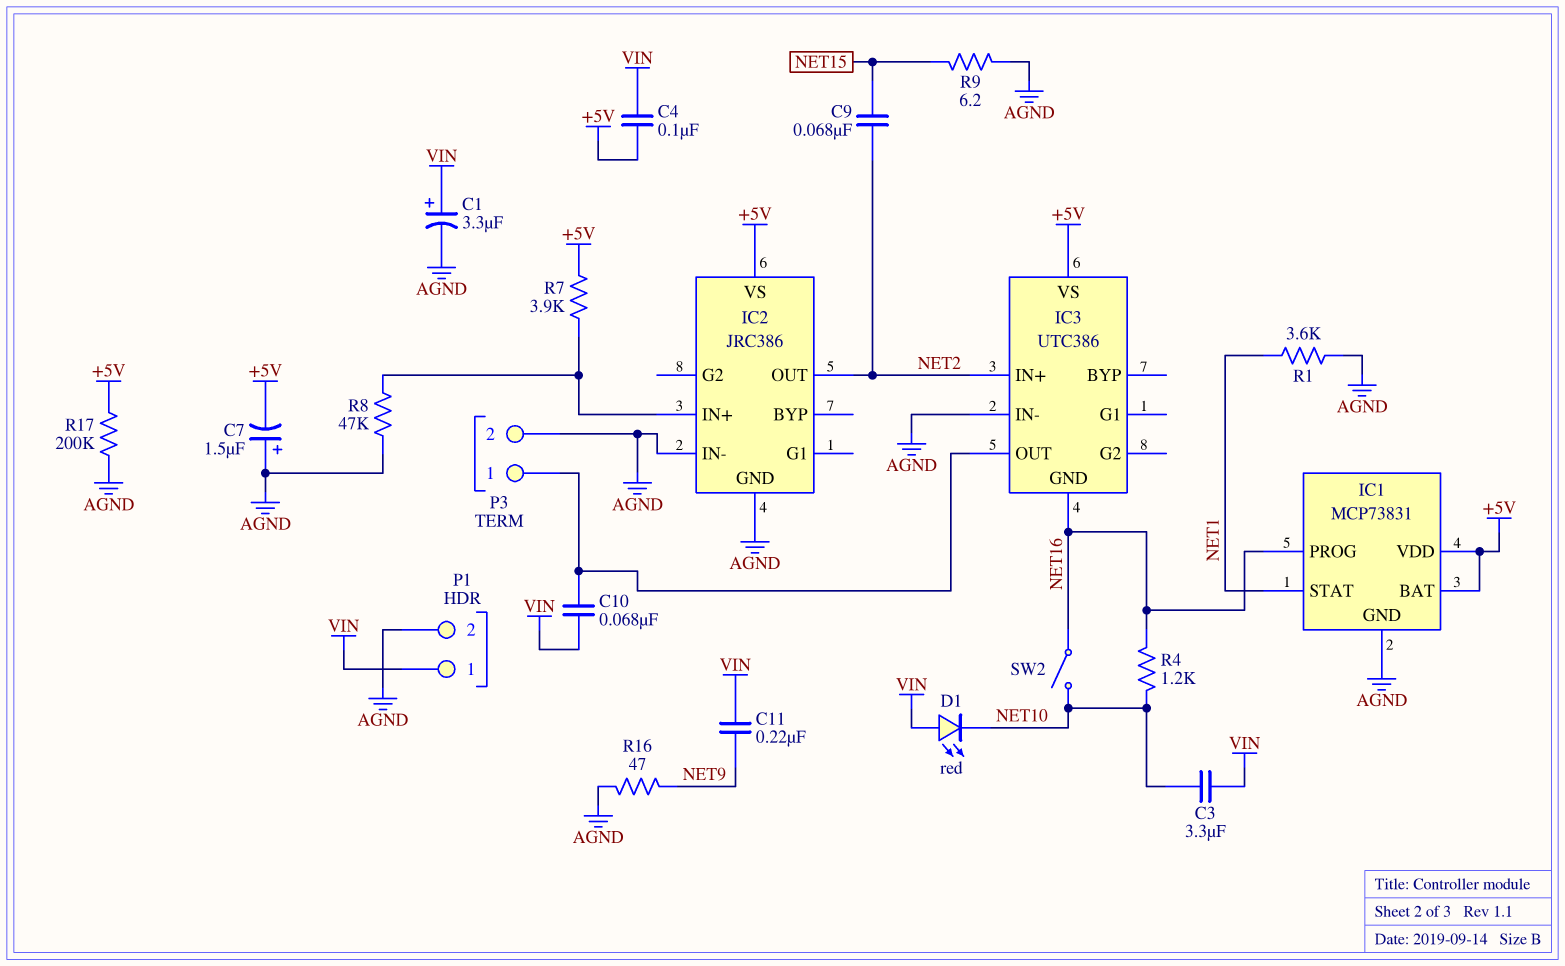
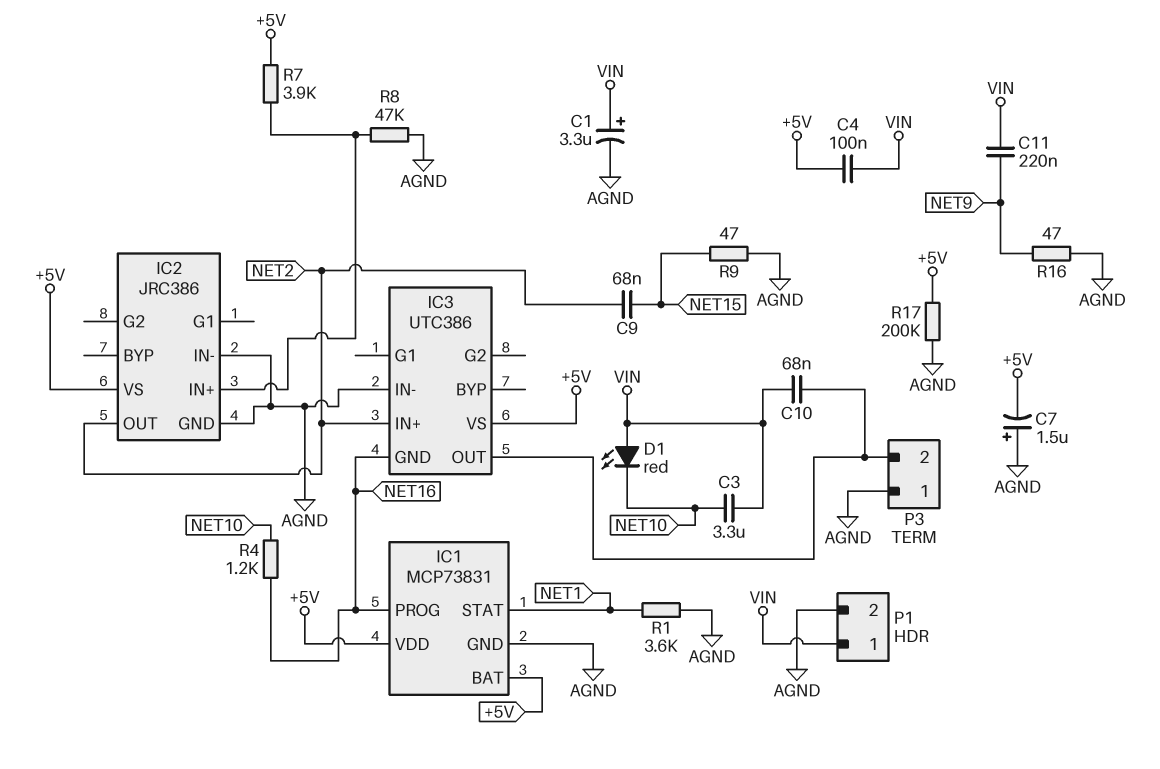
P3 pin 1: IC3/OUT -> AGND
P3 pin 2: AGND -> IC3/OUT
R9: 6.2 (AGND, NET15) -> 47 (AGND, NET15)
SW2: switch (NET10, NET16) -> none

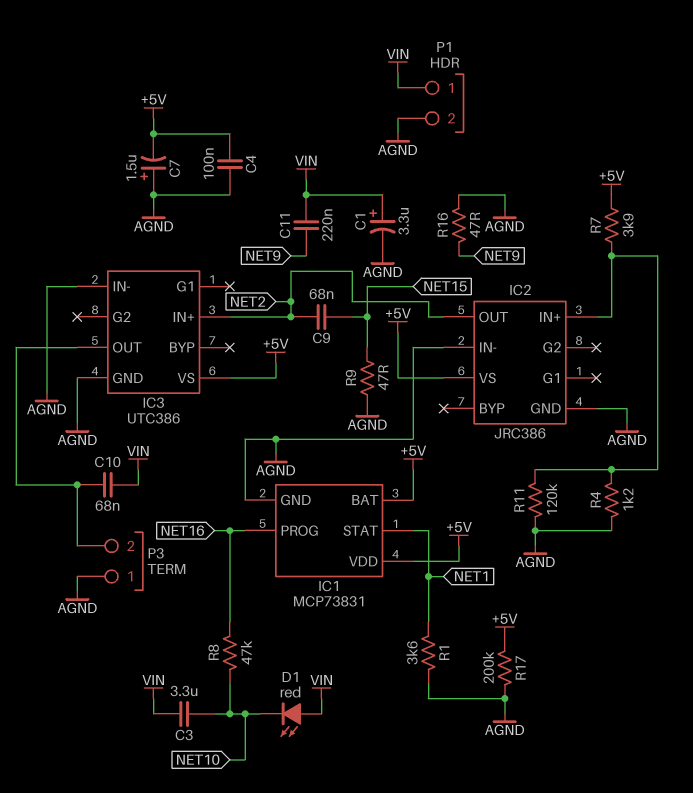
C4: 100nF (+5V, VIN) -> 100nF (+5V, AGND)
IC3 pin GND: NET16 -> AGND
R4: 1.2k (NET10, NET16) -> 1.2k (AGND, IC2/IN+)
R8: 47k (AGND, IC2/IN+) -> 47k (NET10, NET16)
R11: none -> 120k (AGND, IC2/IN+)

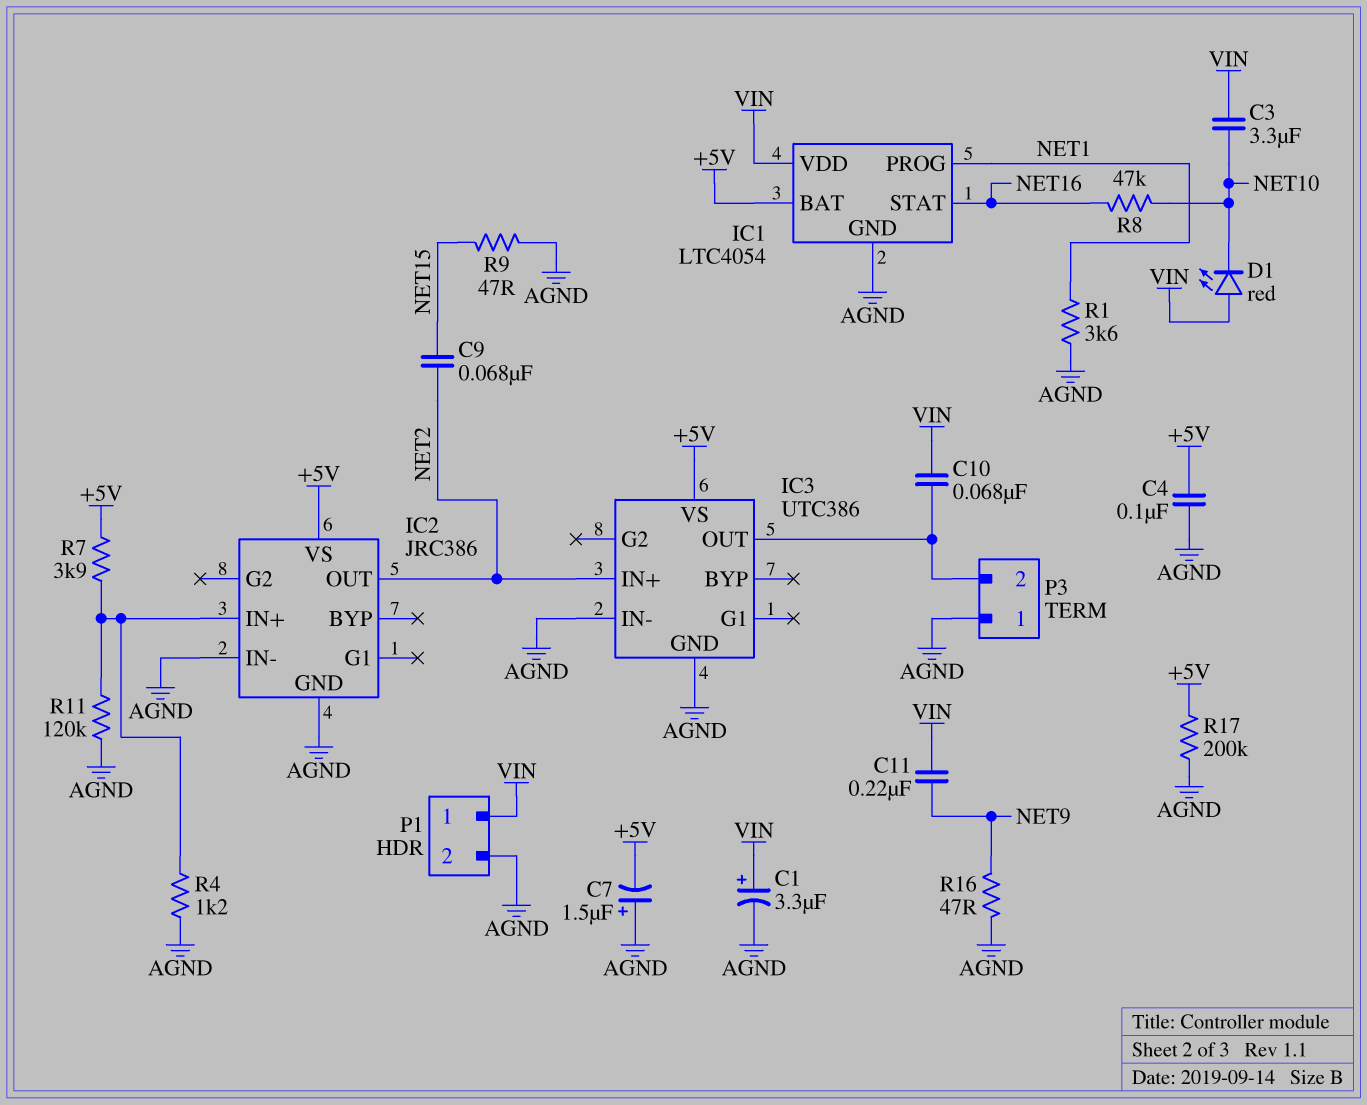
IC1: MCP73831 -> LTC4054
IC1 pin PROG: NET16 -> NET1
IC1 pin STAT: NET1 -> NET16
IC1 pin VDD: +5V -> VIN

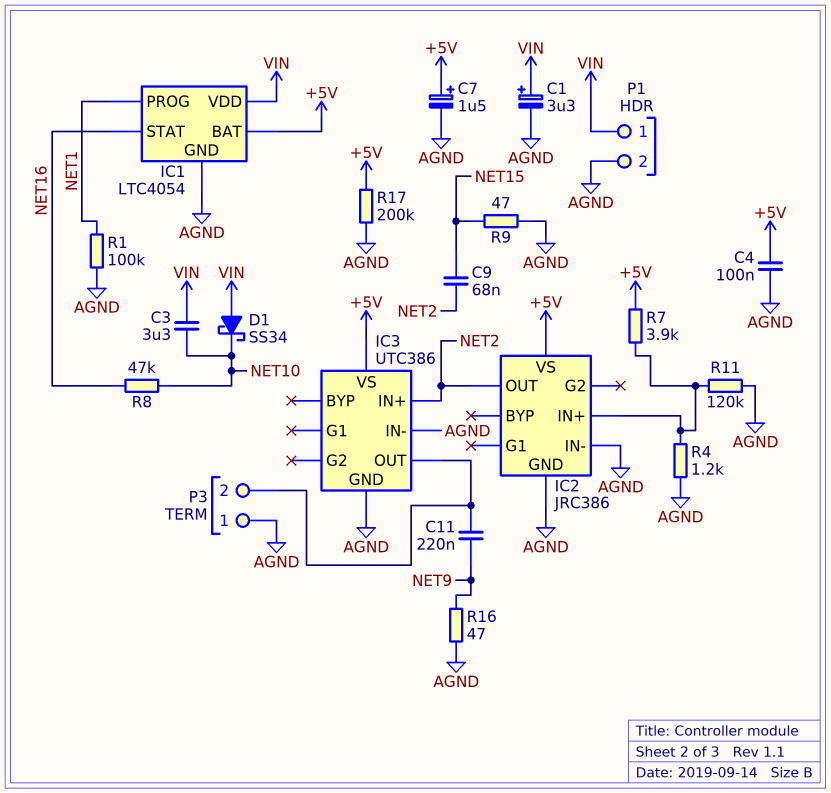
C7: 1.5uF (plus AGND, minus +5V) -> 1.5uF (plus +5V, minus AGND)
C10: 68nF (IC3/OUT, VIN) -> none
C11: 220nF (NET9, VIN) -> 220nF (IC3/OUT, NET9)
D1: LED red (A VIN, K NET10) -> schottky SS34 (A VIN, K NET10)
R1: 3.6k (AGND, NET1) -> 100k (AGND, NET1)

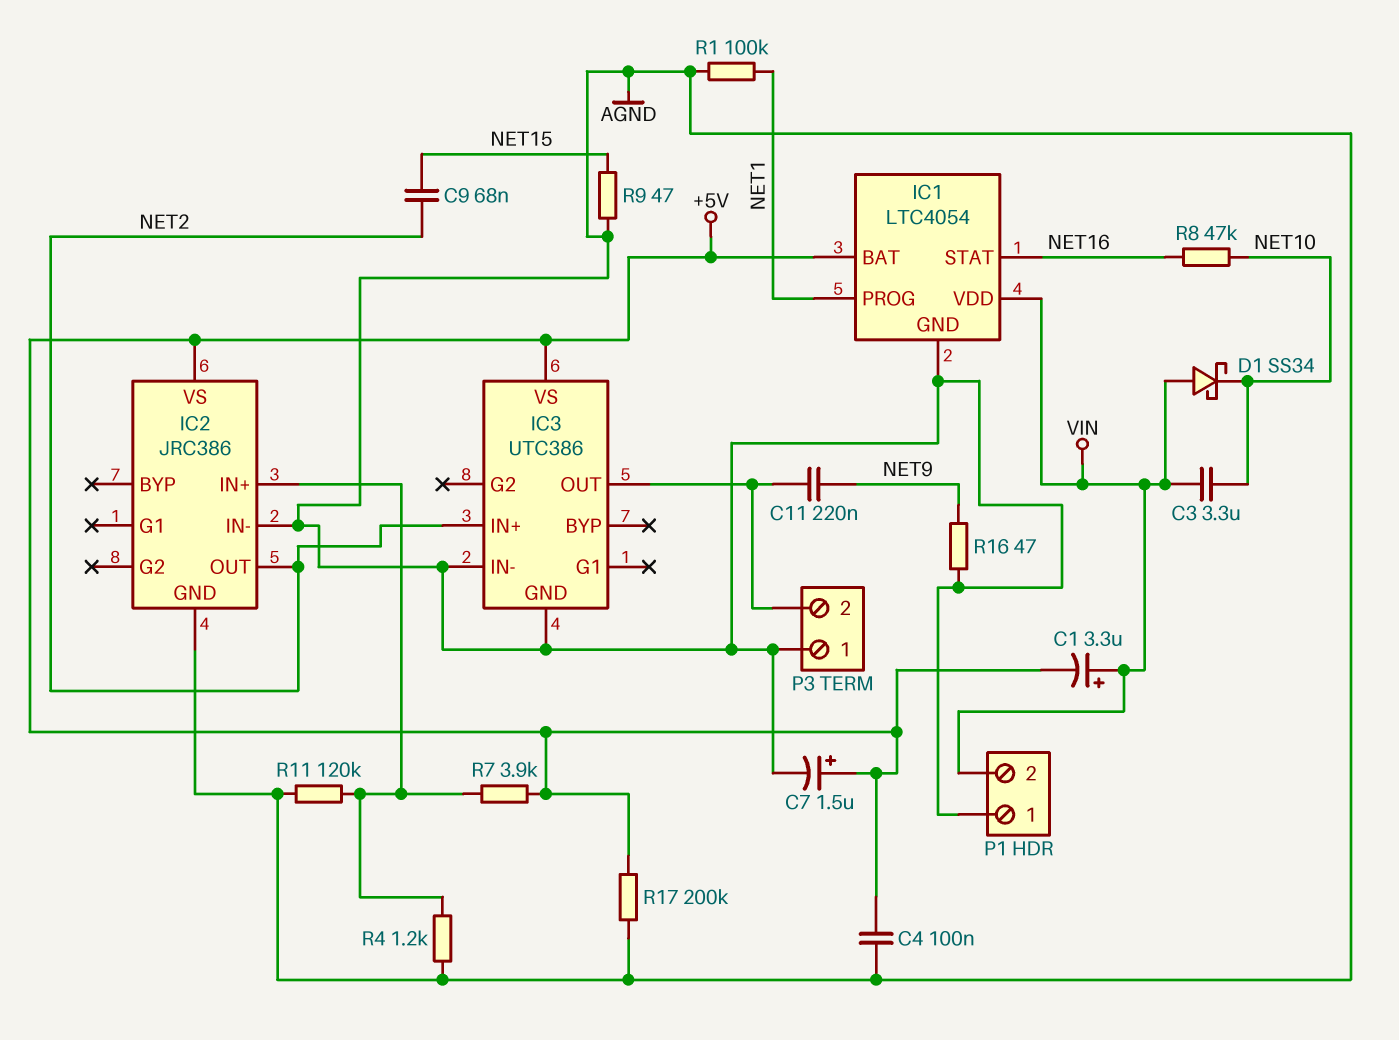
C1: 3.3uF (plus VIN, minus AGND) -> 3.3uF (plus VIN, minus +5V)
P1 pin 1: VIN -> AGND
P1 pin 2: AGND -> VIN

